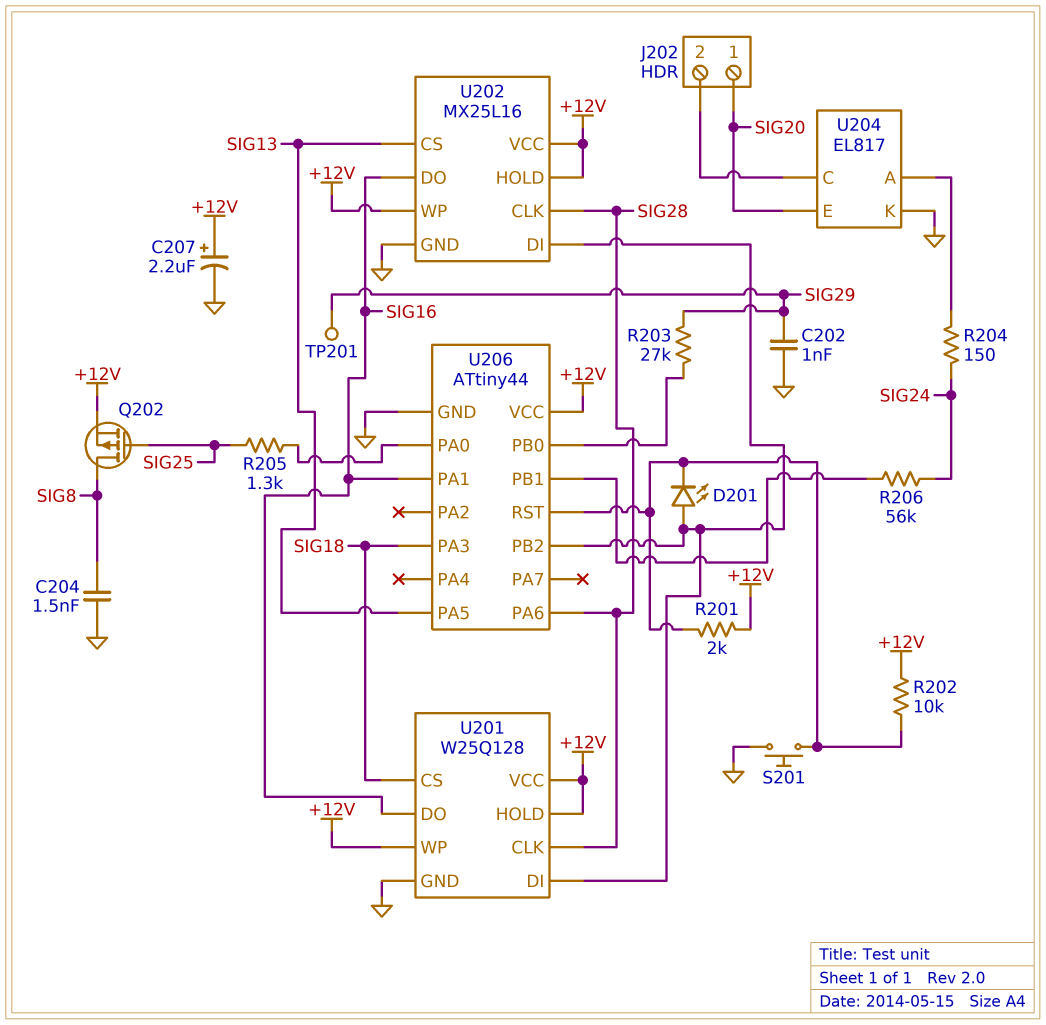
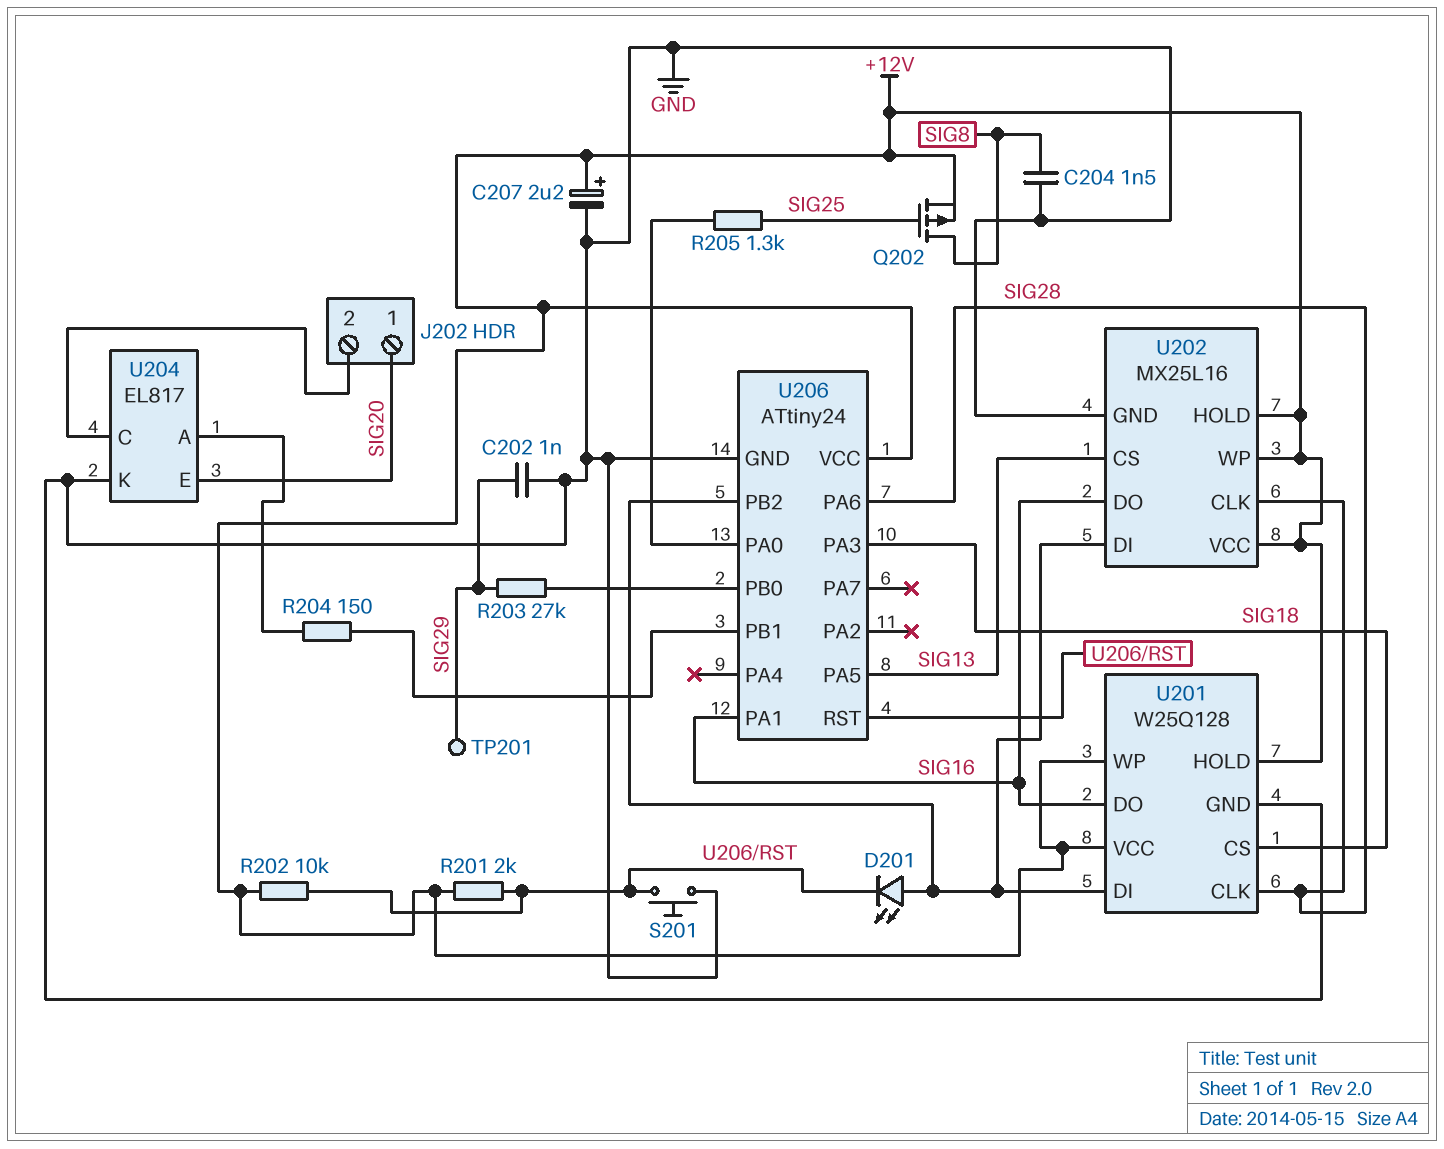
R204: 150 (SIG24, U204/A) -> 150 (U204/A, U206/PB1)
R206: 56k (SIG24, U206/PB1) -> none
U206: ATtiny44 -> ATtiny24

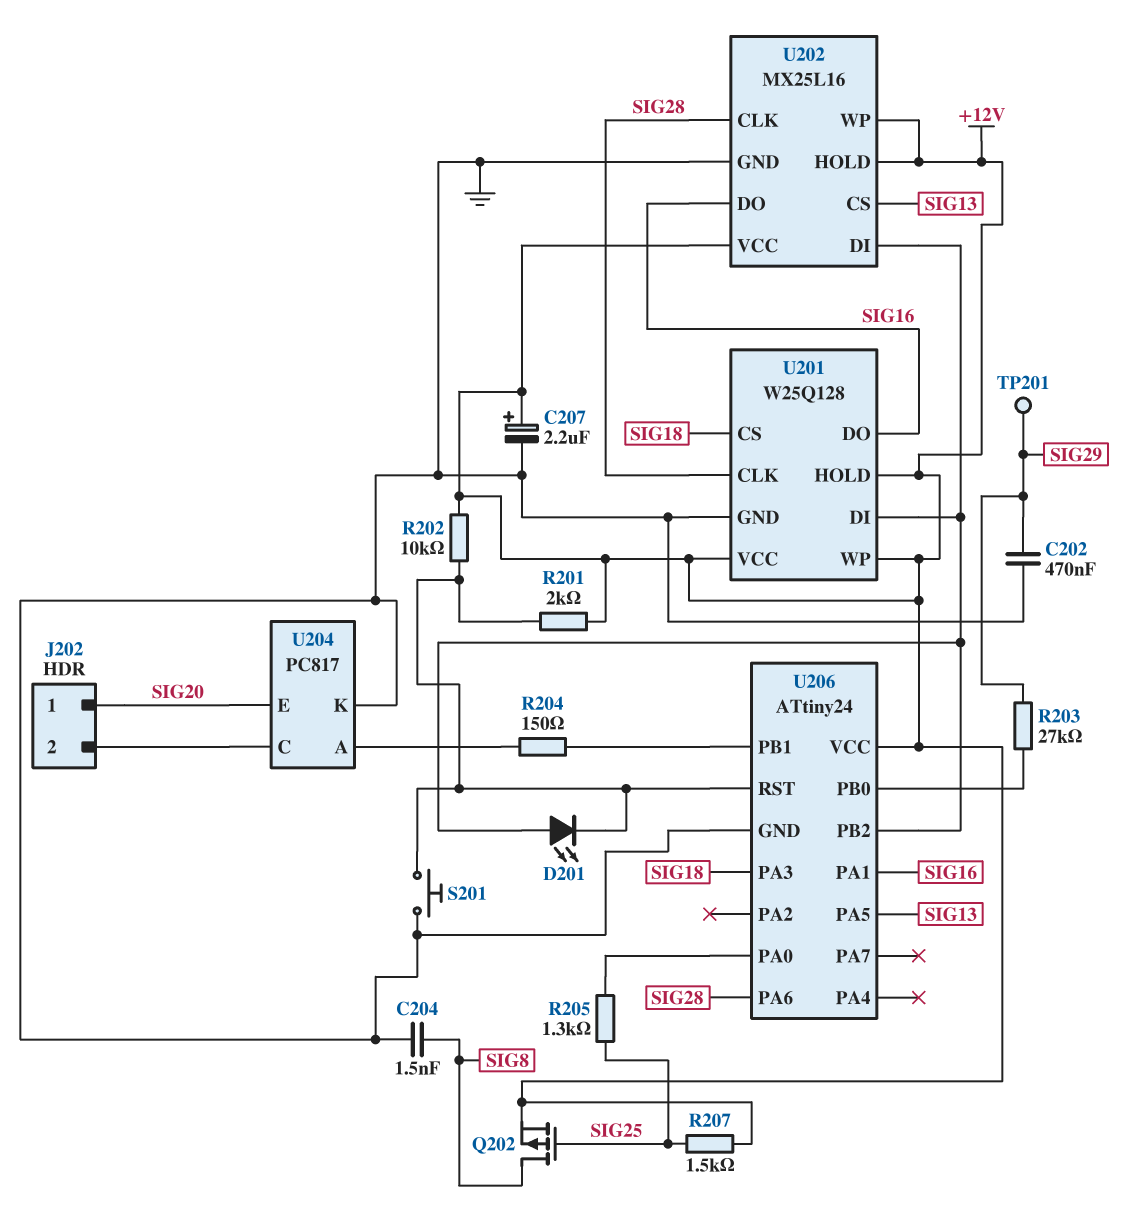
C202: 1nF (GND, SIG29) -> 470nF (GND, SIG29)
R207: none -> 1.5k (+12V, SIG25)
U204: EL817 -> PC817

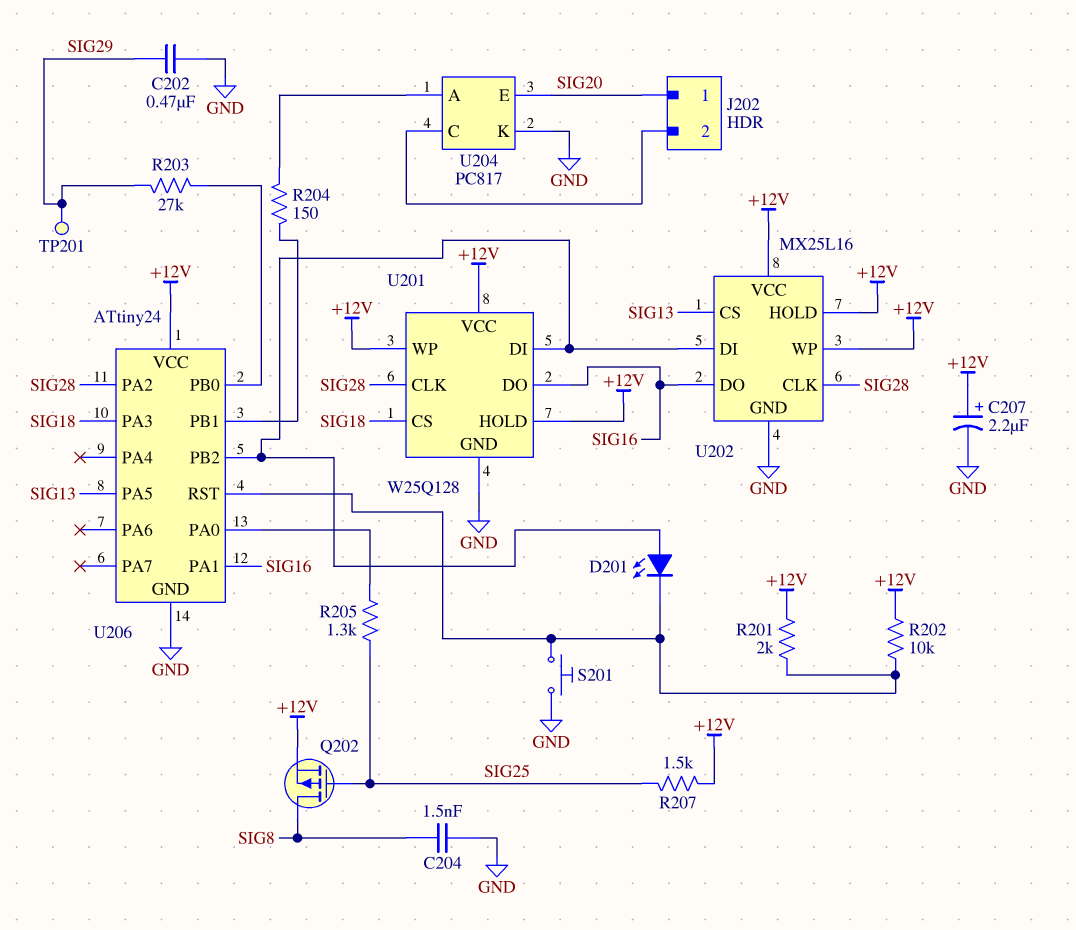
U206 pin PA2: none -> SIG28
U206 pin PA6: SIG28 -> none

